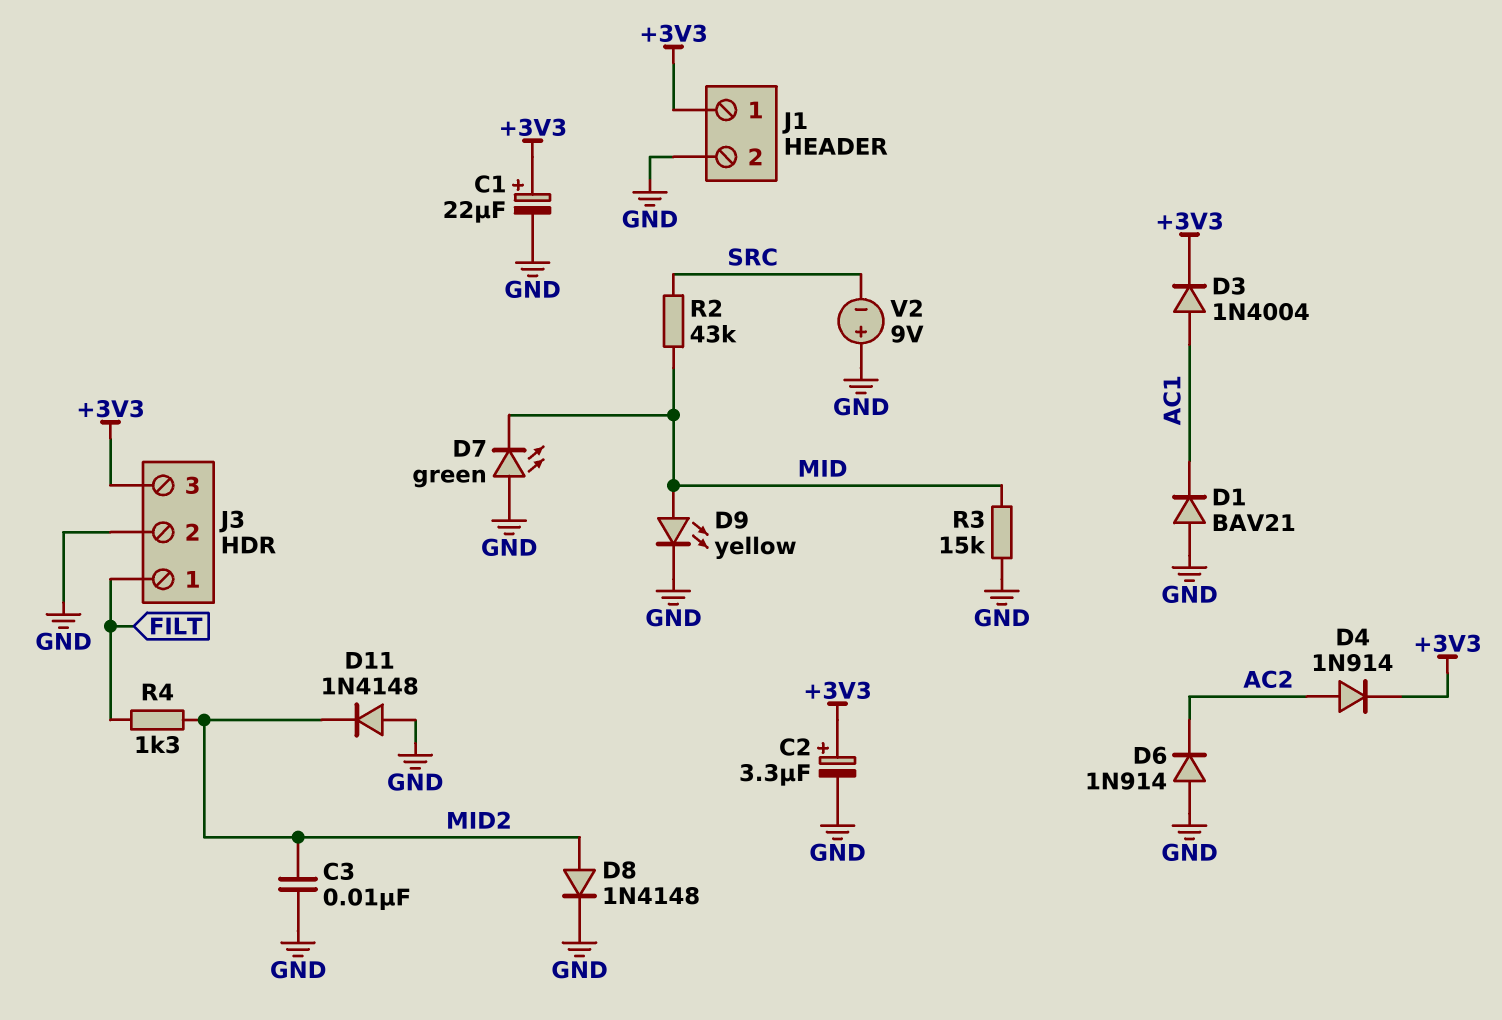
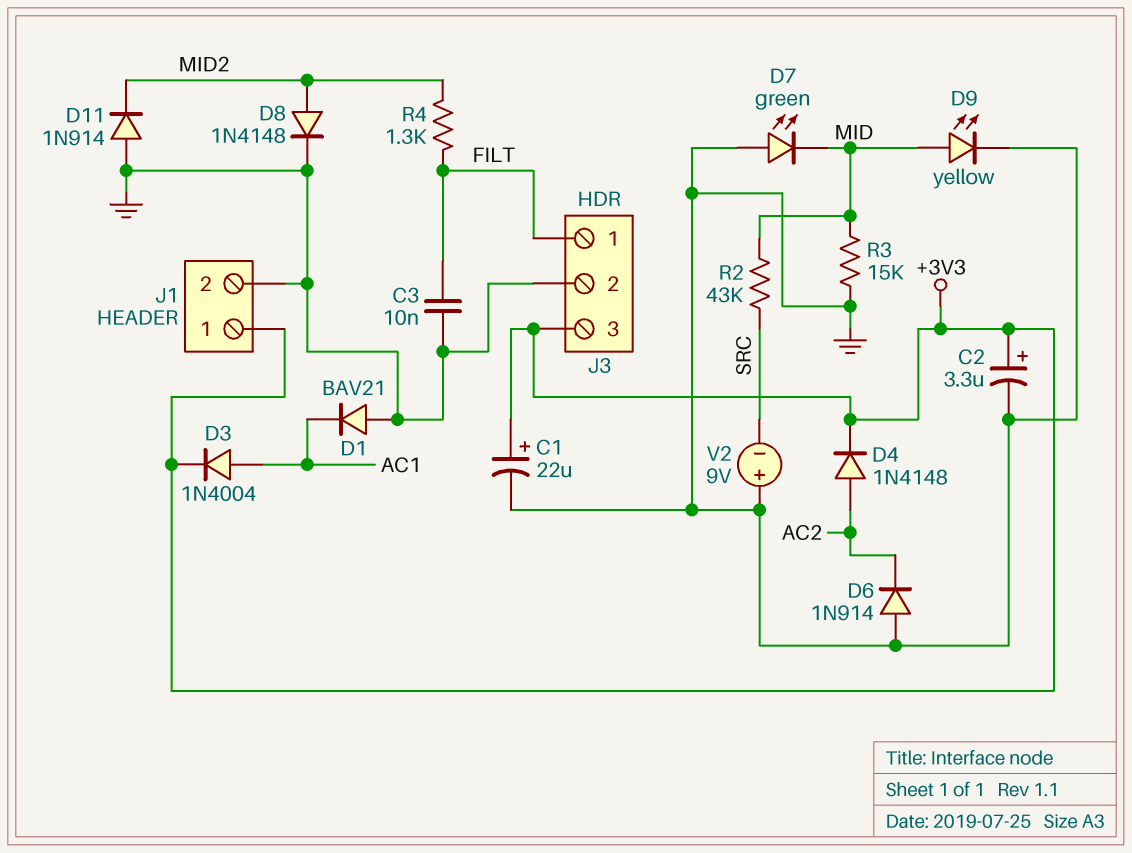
C3: 10nF (GND, MID2) -> 10nF (FILT, GND)
D4: diode 1N914 (A AC2, K +3V3) -> diode 1N4148 (A AC2, K +3V3)
D11: diode 1N4148 (A GND, K MID2) -> diode 1N914 (A GND, K MID2)

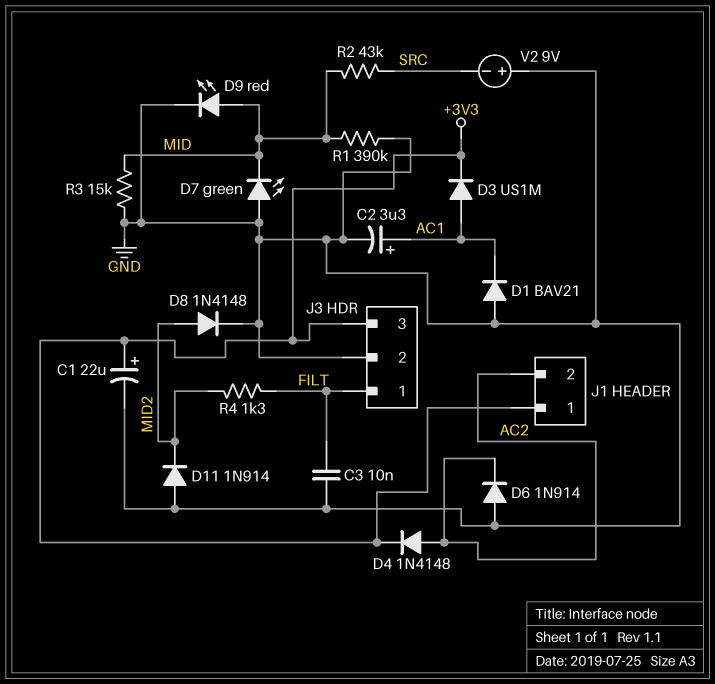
C2: 3.3uF (plus +3V3, minus GND) -> 3.3uF (plus AC1, minus GND)
D3: diode 1N4004 (A AC1, K +3V3) -> diode US1M (A AC1, K +3V3)
D9: LED yellow (A MID, K GND) -> LED red (A MID, K GND)
J1 pin 2: GND -> AC2
R1: none -> 390k (GND, MID)

